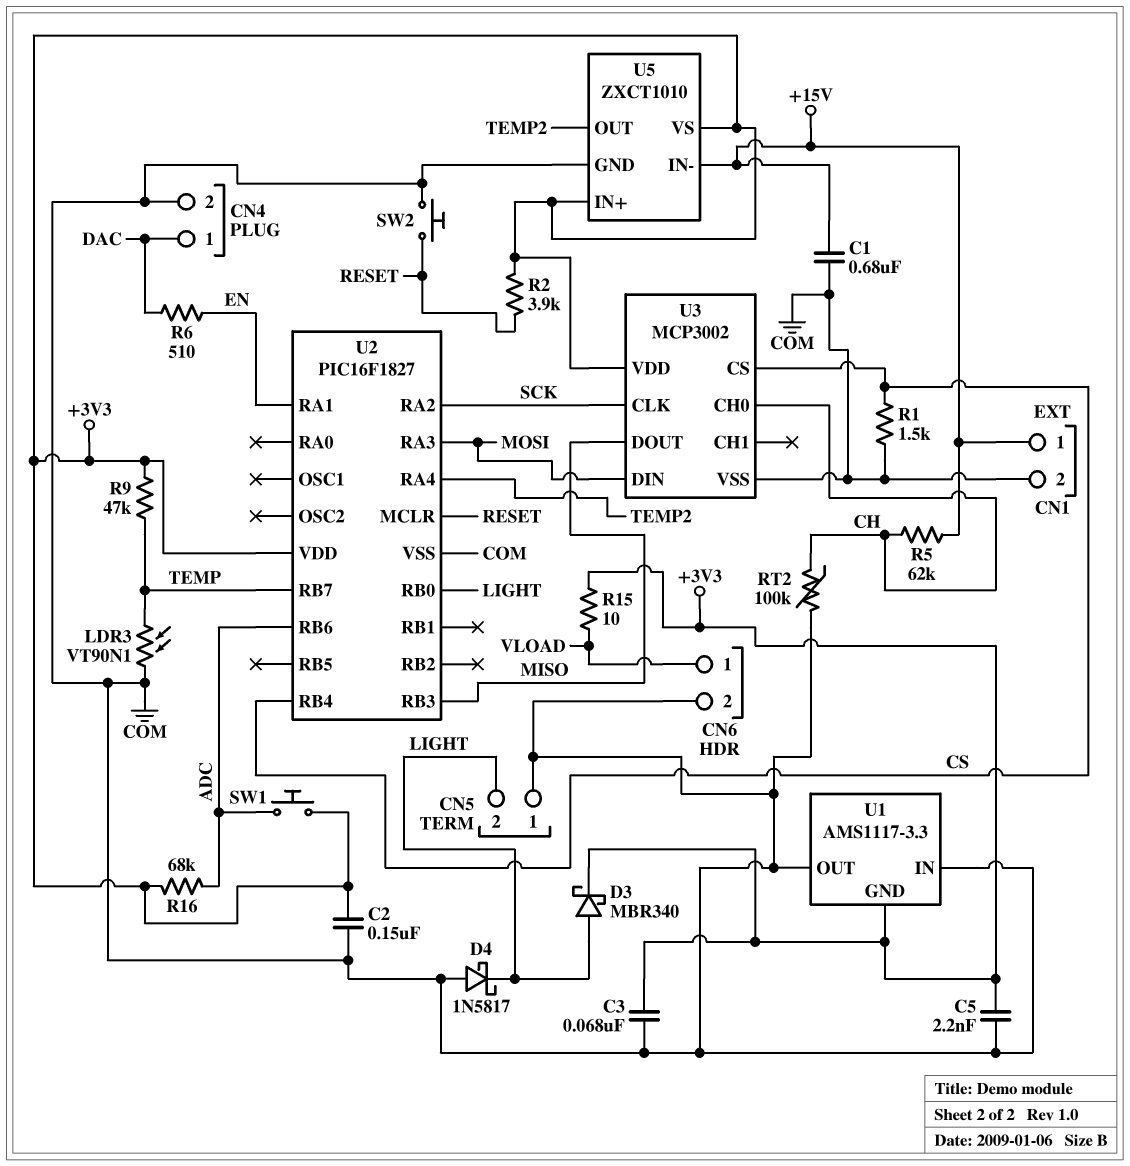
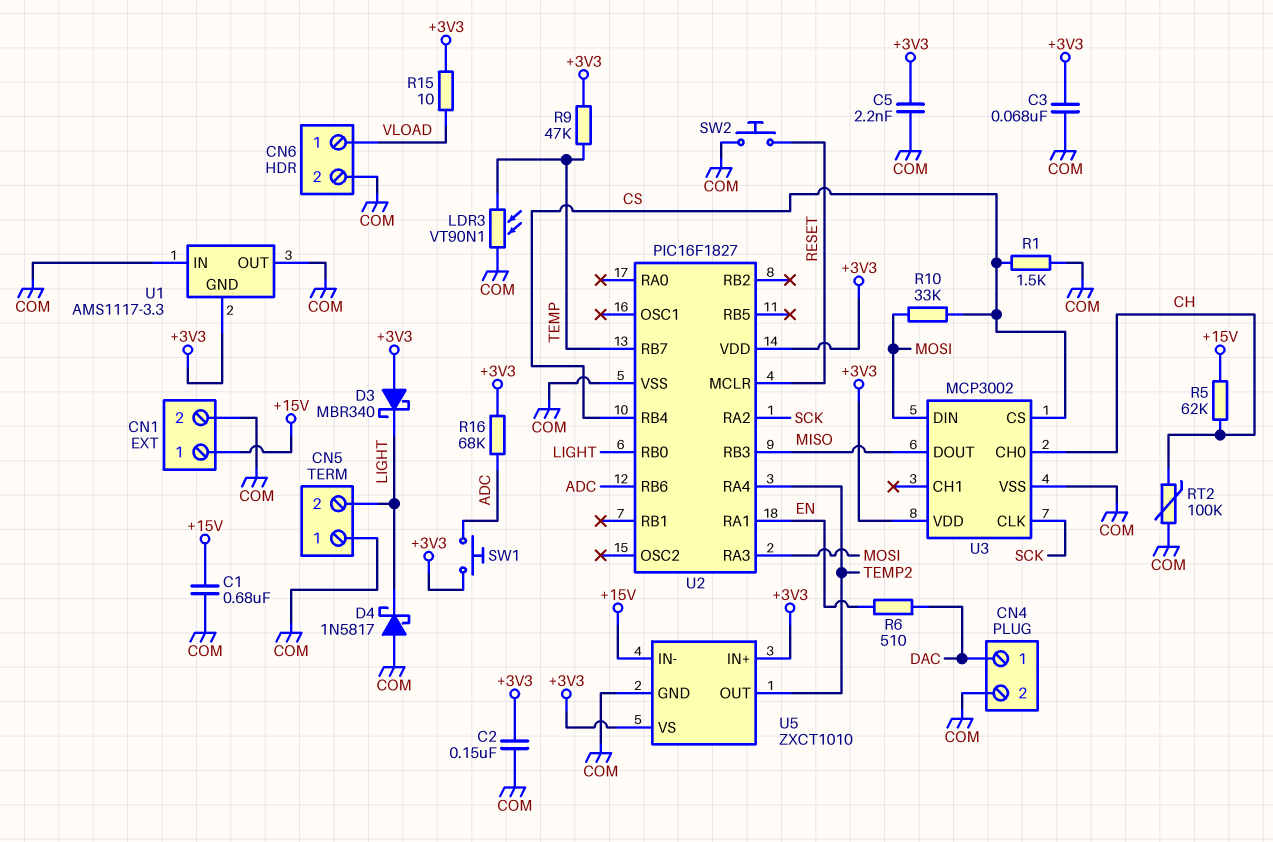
D3: schottky MBR340 (A LIGHT, K +3V3) -> schottky MBR340 (A +3V3, K LIGHT)
R2: 3.9k (+3V3, RESET) -> none
R10: none -> 33k (CS, MOSI)

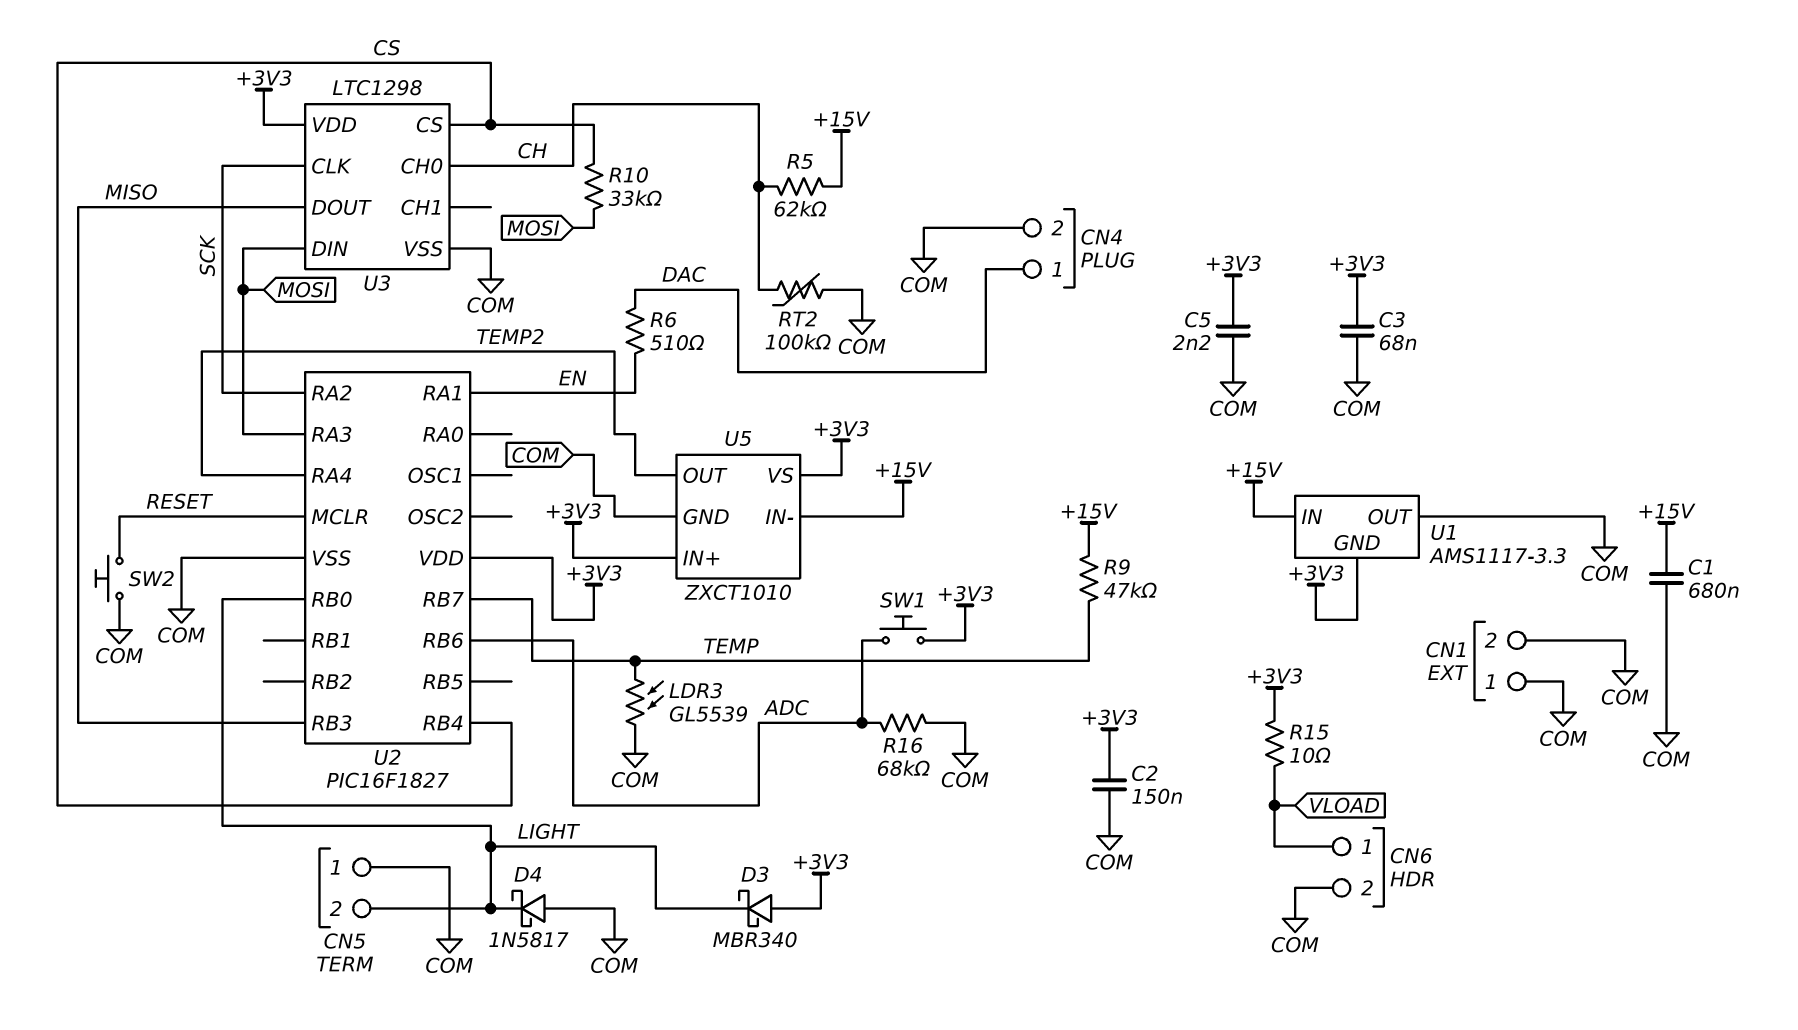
CN1 pin 1: +15V -> COM
LDR3: VT90N1 (COM, TEMP) -> GL5539 (COM, TEMP)
R1: 1.5k (COM, CS) -> none
R9: 47k (+3V3, TEMP) -> 47k (+15V, TEMP)
R16: 68k (+3V3, ADC) -> 68k (ADC, COM)
U1 pin IN: COM -> +15V
U3: MCP3002 -> LTC1298

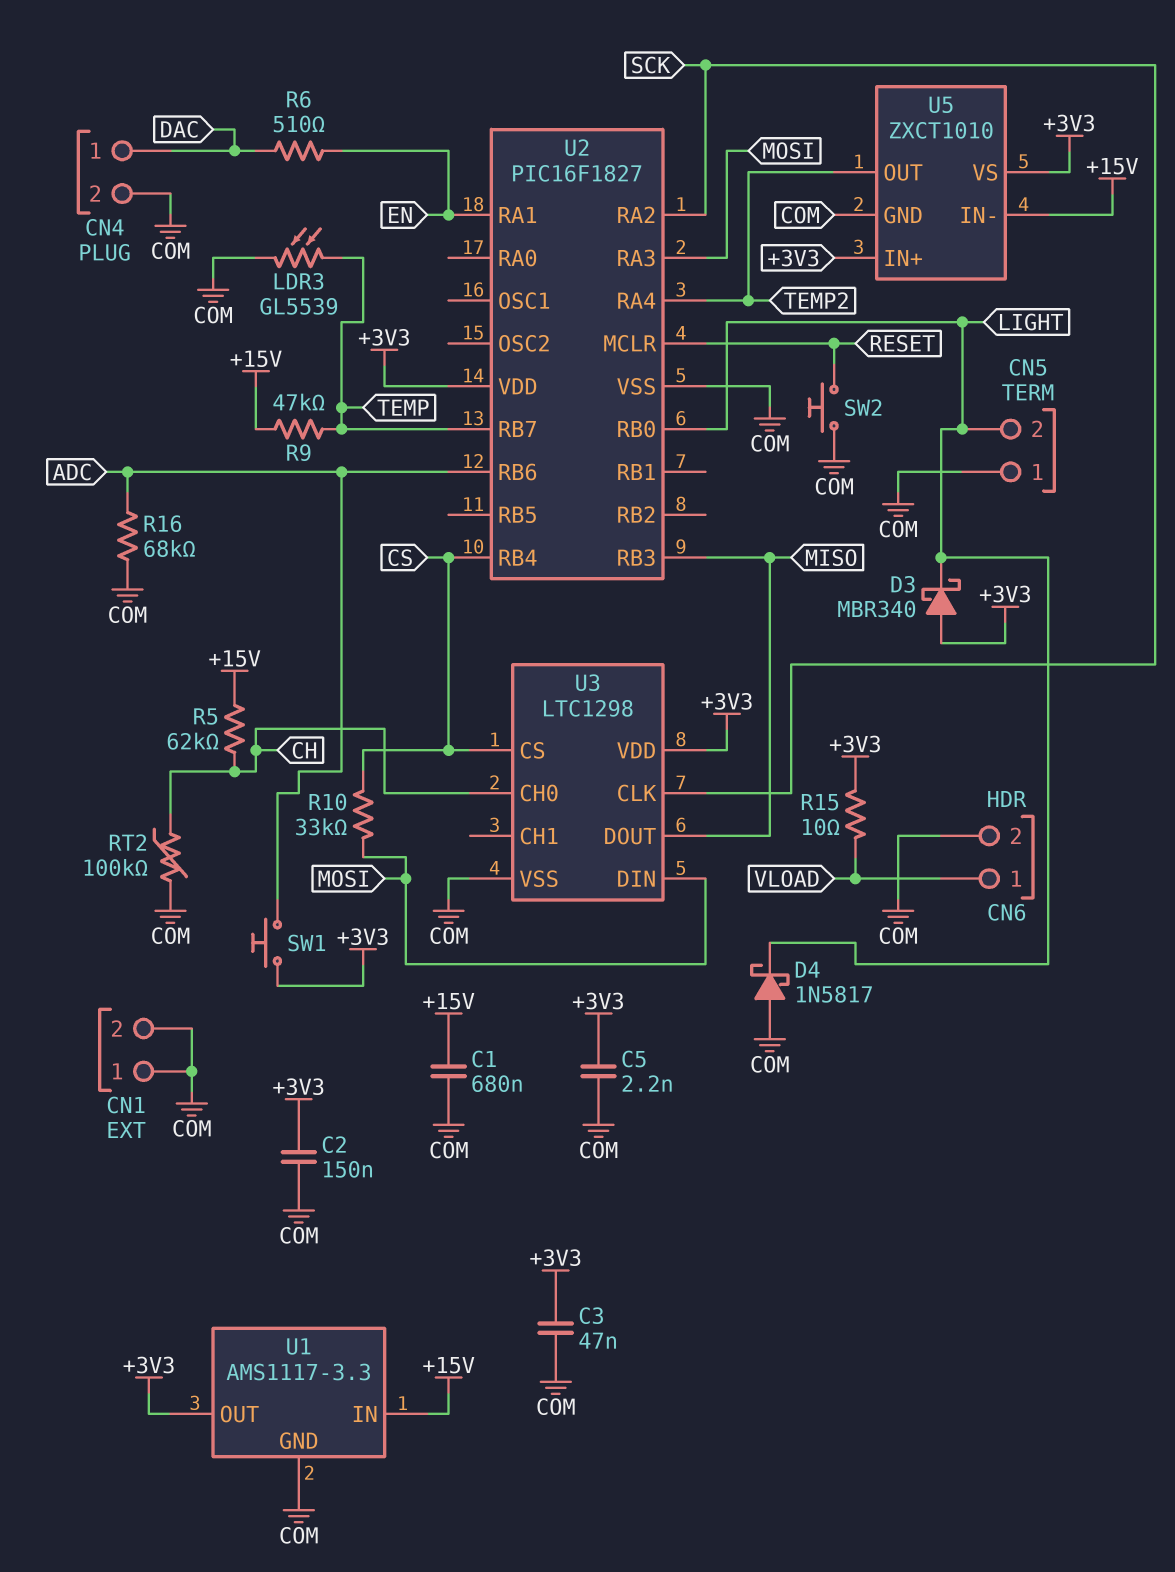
C3: 68nF (+3V3, COM) -> 47nF (+3V3, COM)
U1 pin GND: +3V3 -> COM
U1 pin OUT: COM -> +3V3

